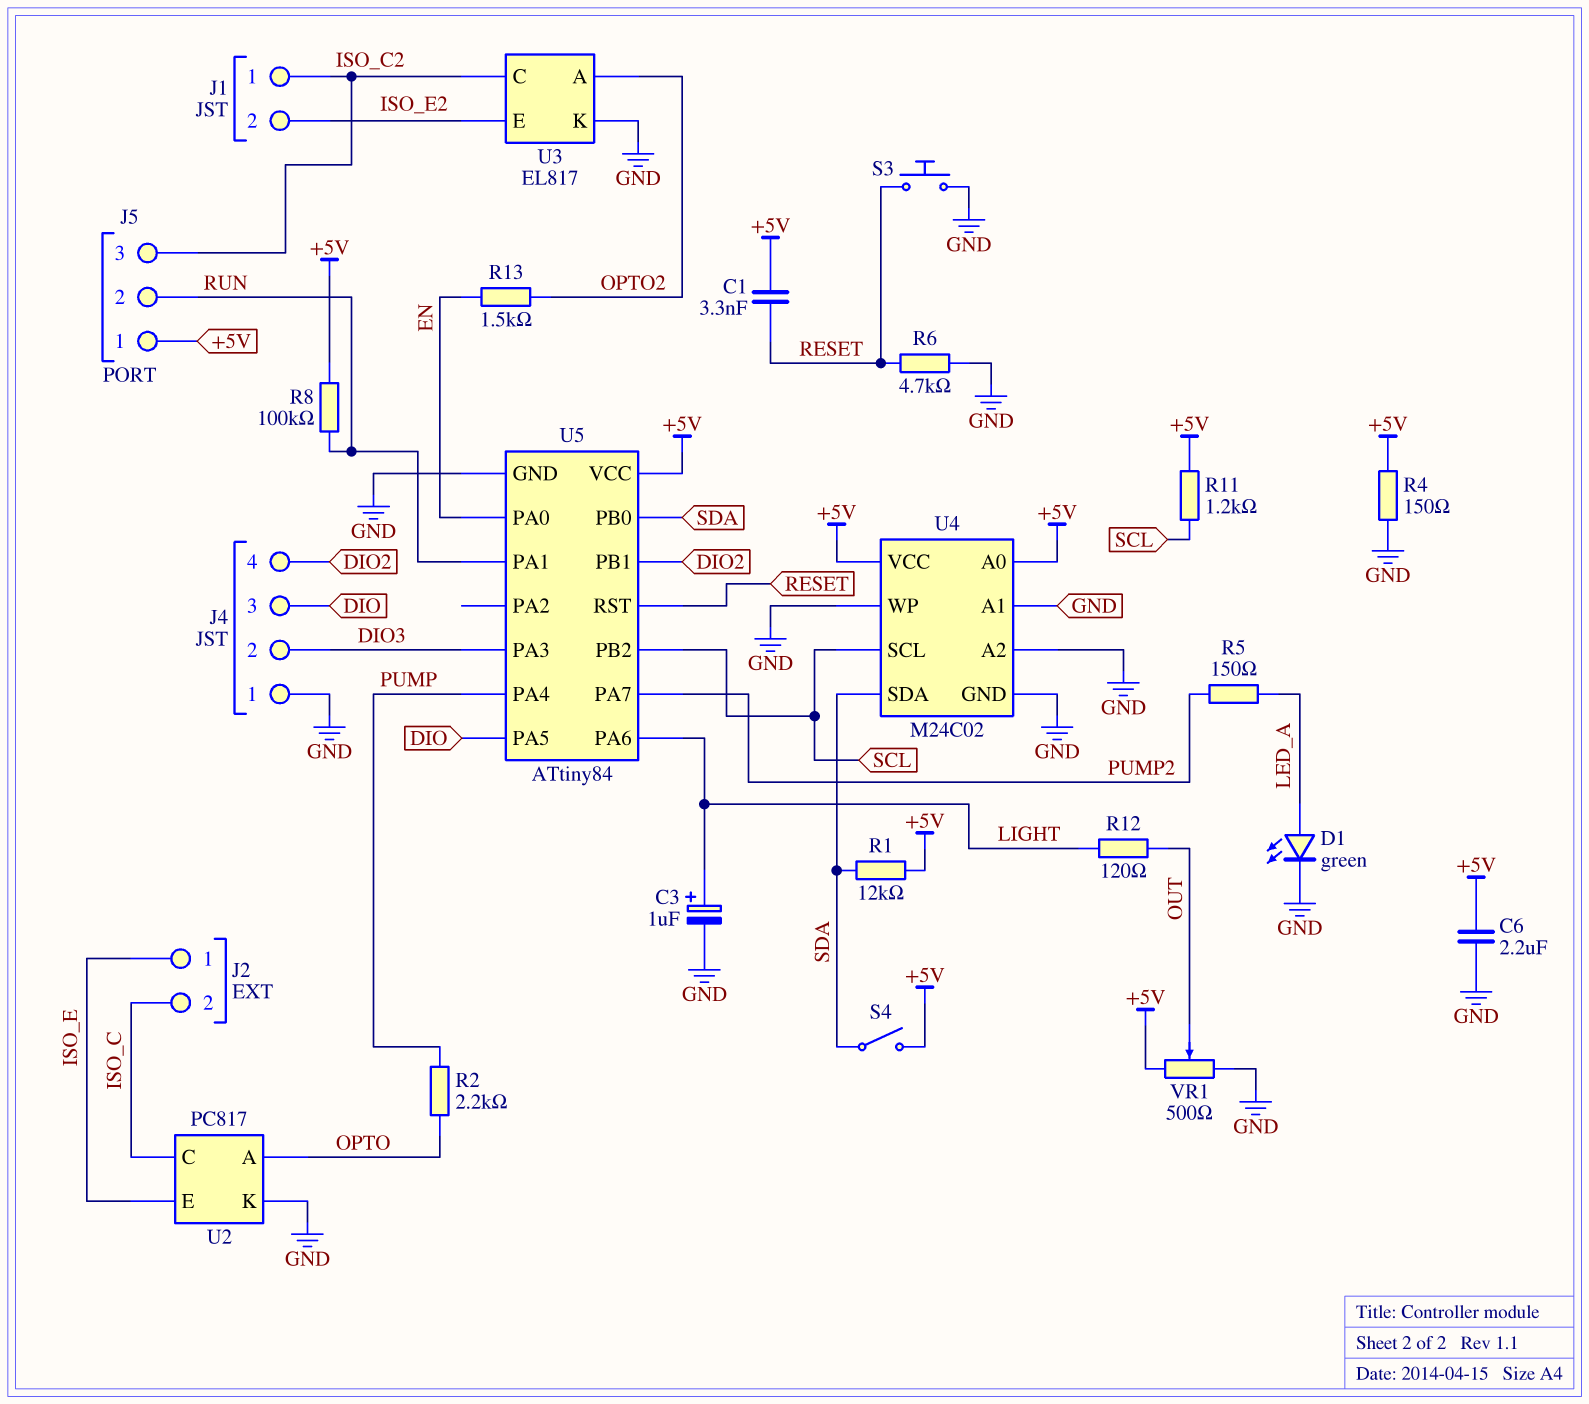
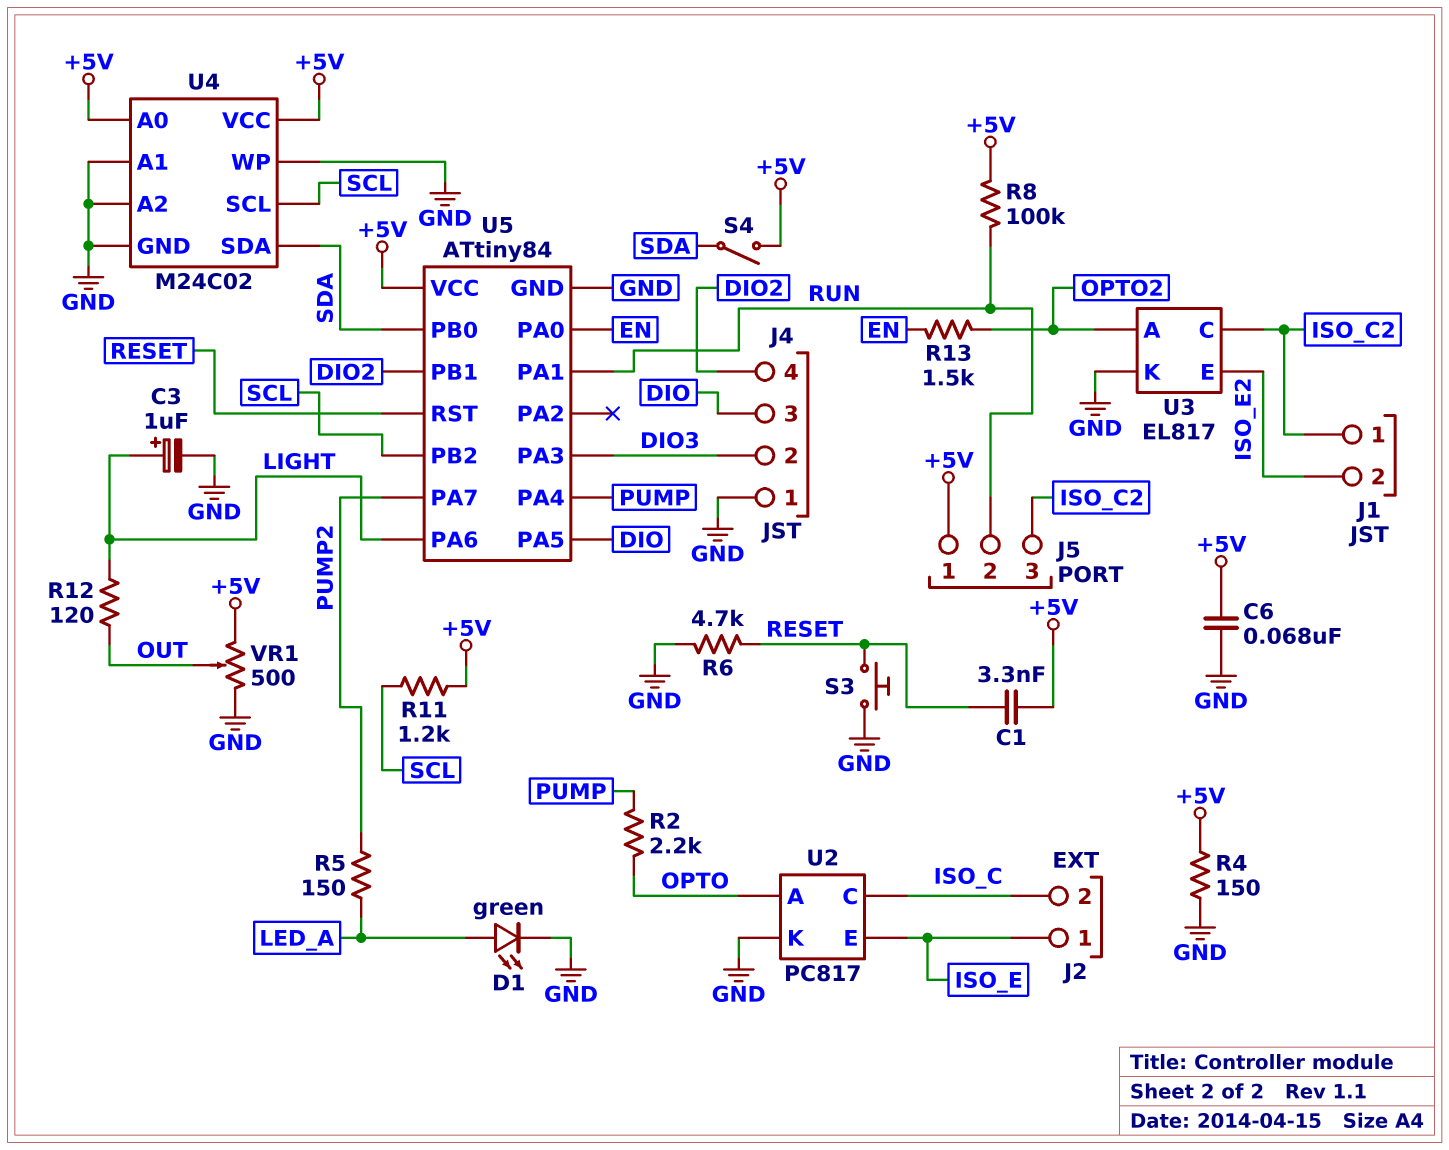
C6: 2.2uF (+5V, GND) -> 68nF (+5V, GND)
R1: 12k (+5V, SDA) -> none

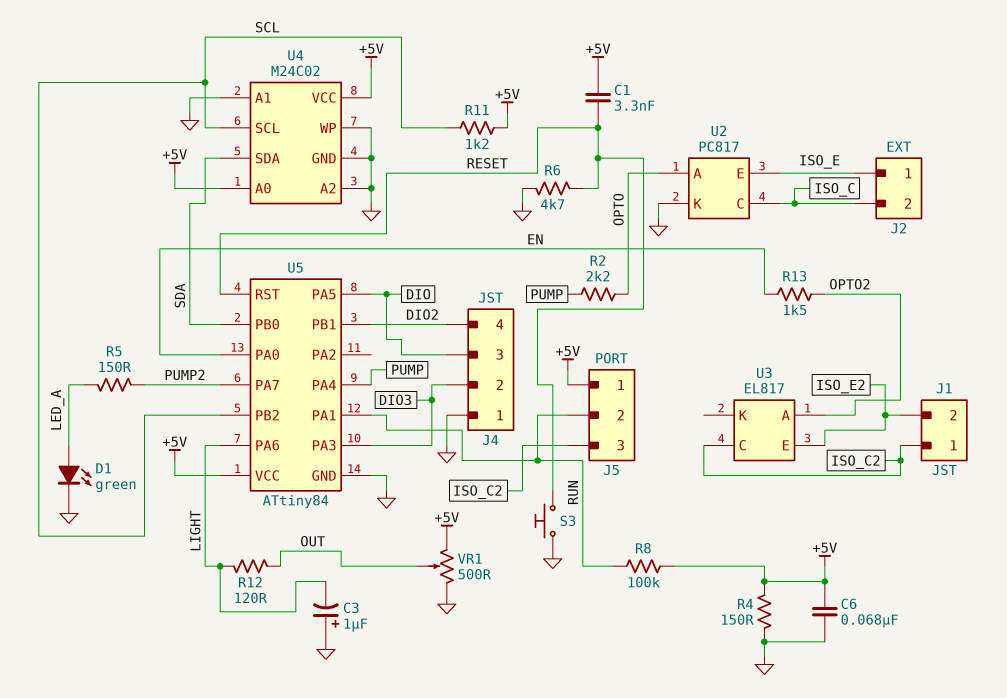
C3: 1uF (plus LIGHT, minus GND) -> 1uF (plus GND, minus LIGHT)
S4: switch (+5V, SDA) -> none
U3 pin K: GND -> none

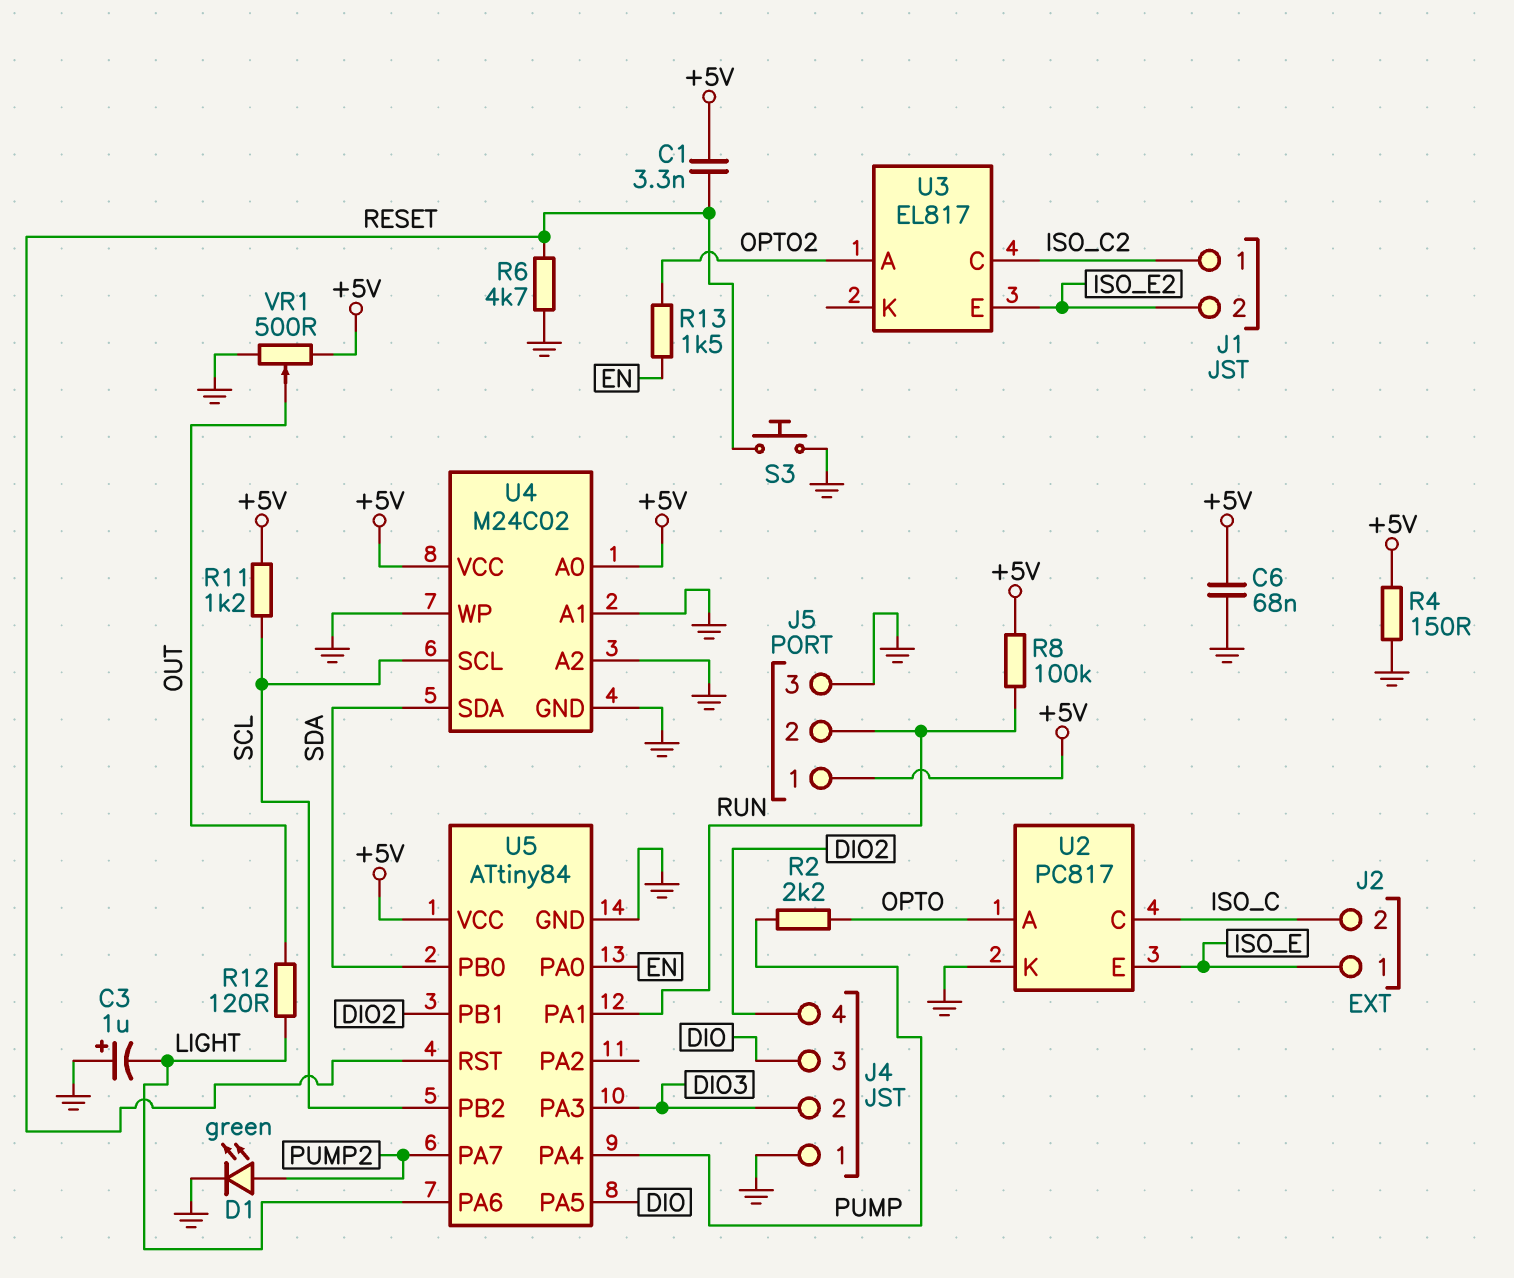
D1: LED green (A LED_A, K GND) -> LED green (A PUMP2, K GND)
J5 pin 3: ISO_C2 -> GND
R5: 150 (LED_A, PUMP2) -> none

